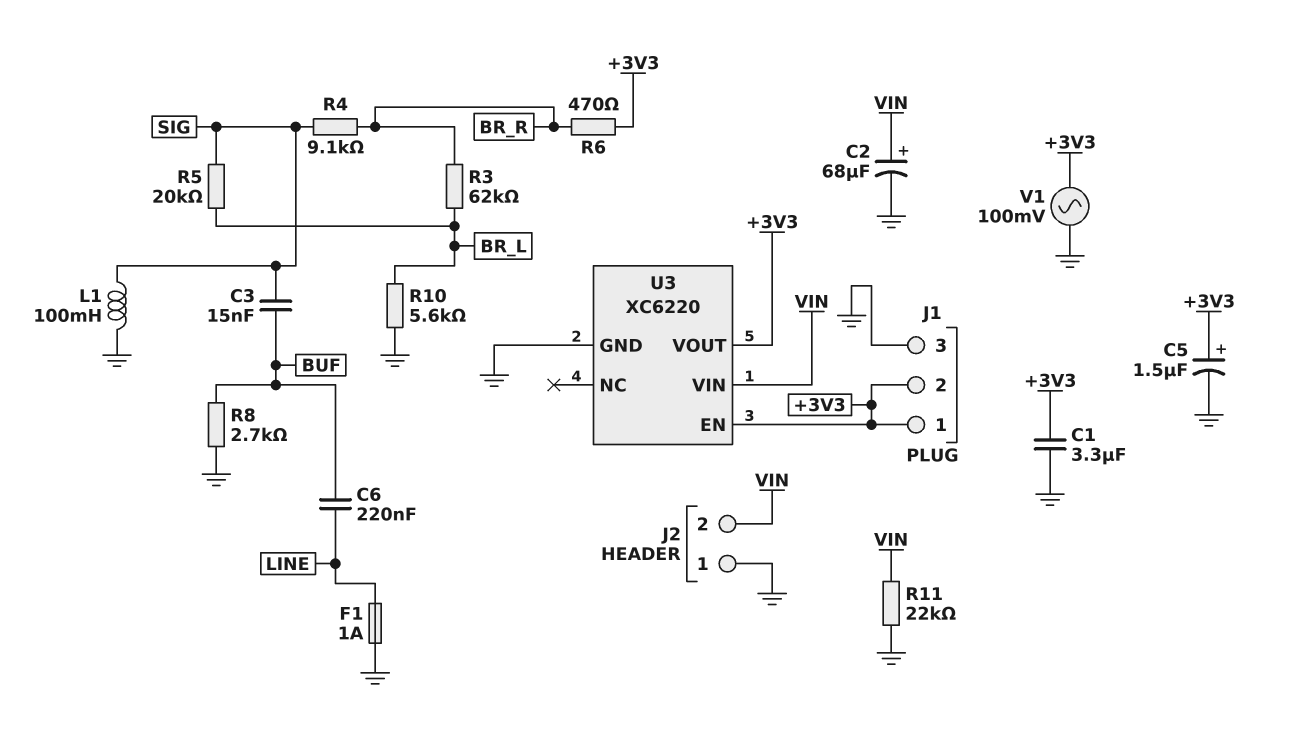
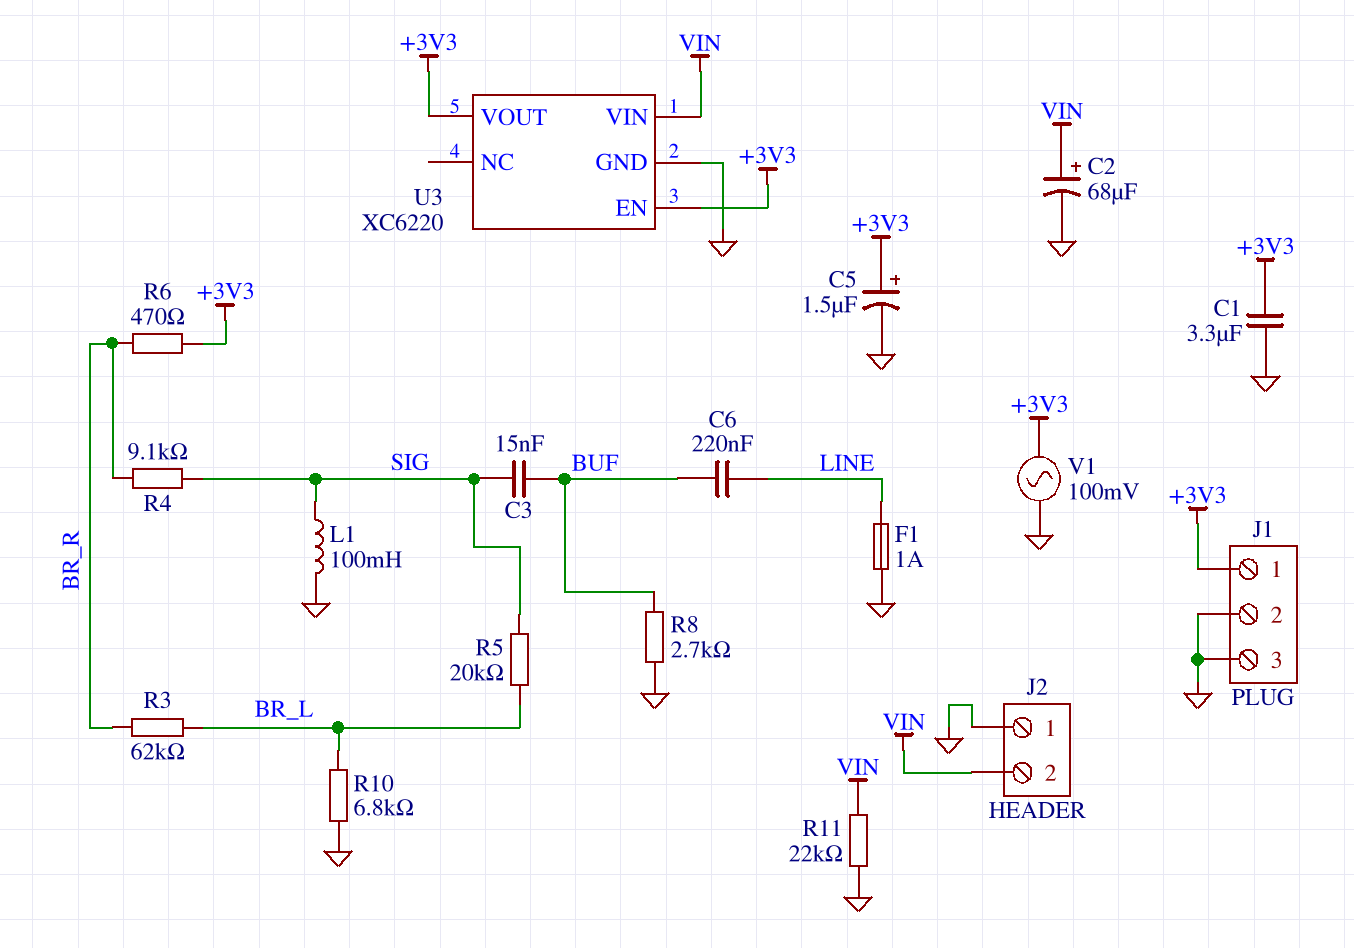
J1 pin 2: +3V3 -> GND
R10: 5.6k (BR_L, GND) -> 6.8k (BR_L, GND)

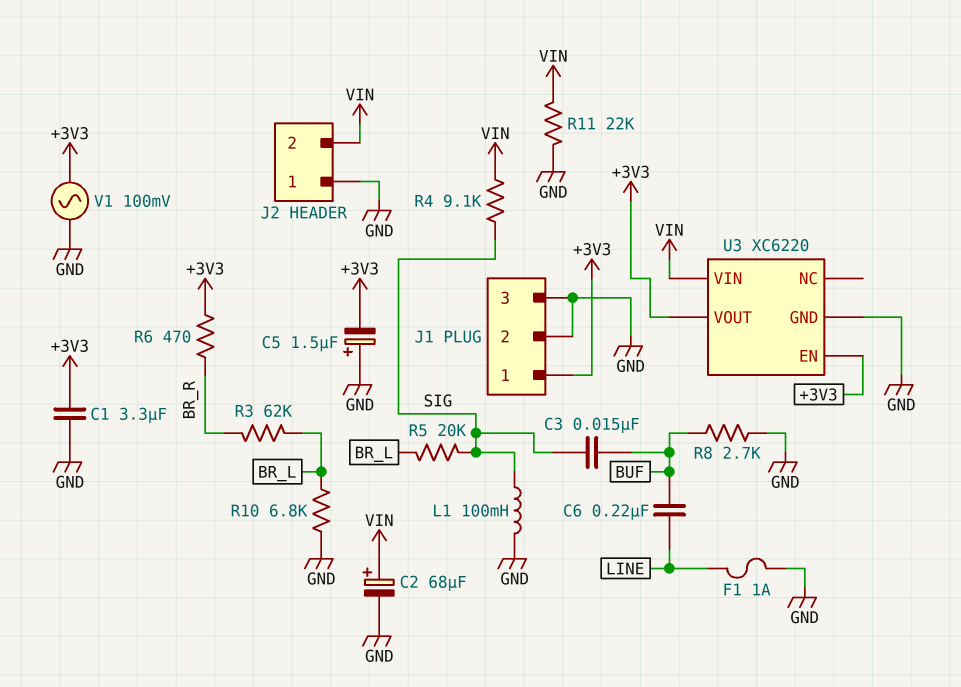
C5: 1.5uF (plus +3V3, minus GND) -> 1.5uF (plus GND, minus +3V3)
R4: 9.1k (BR_R, SIG) -> 9.1k (SIG, VIN)

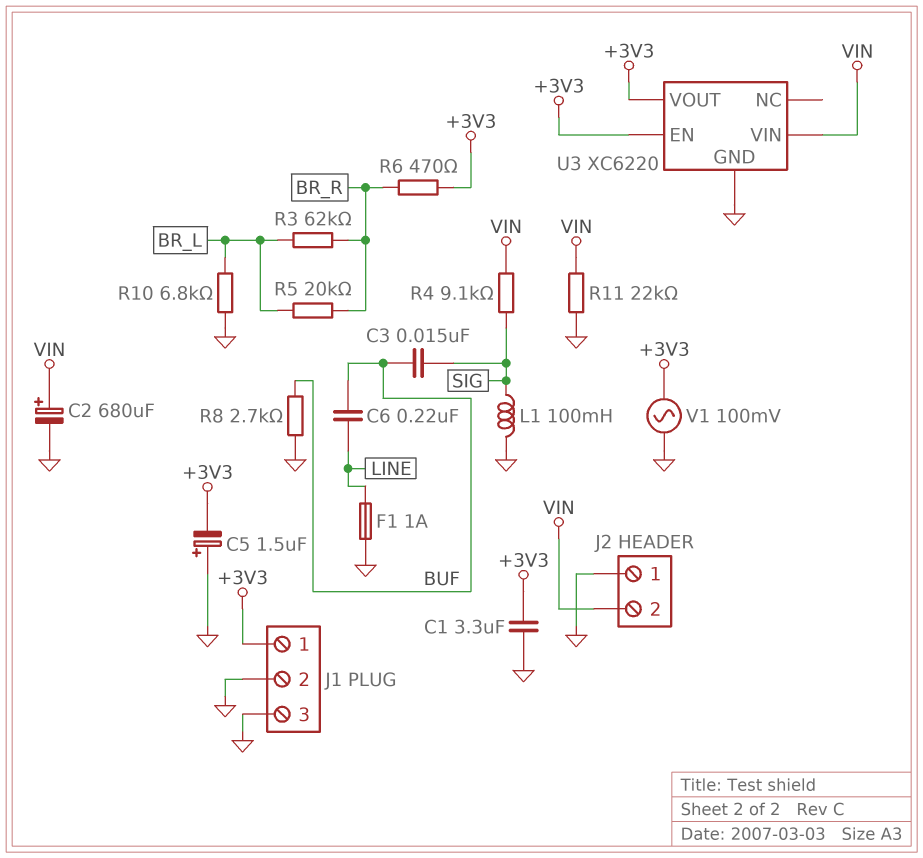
C2: 68uF (plus VIN, minus GND) -> 680uF (plus VIN, minus GND)
R5: 20k (BR_L, SIG) -> 20k (BR_L, BR_R)

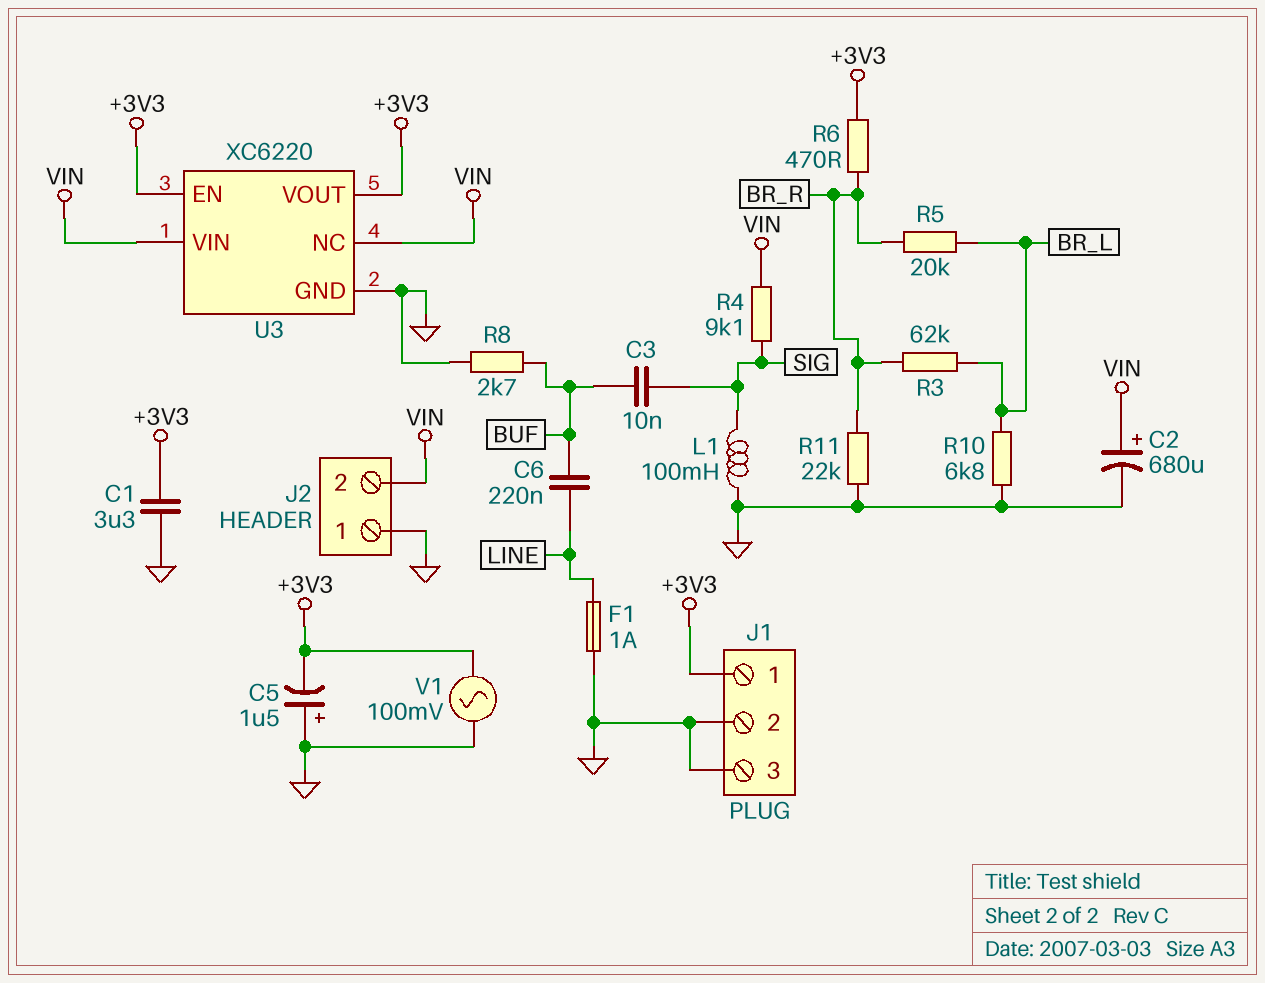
C3: 15nF (BUF, SIG) -> 10nF (BUF, SIG)
R11: 22k (GND, VIN) -> 22k (BR_R, GND)
U3 pin NC: none -> VIN

